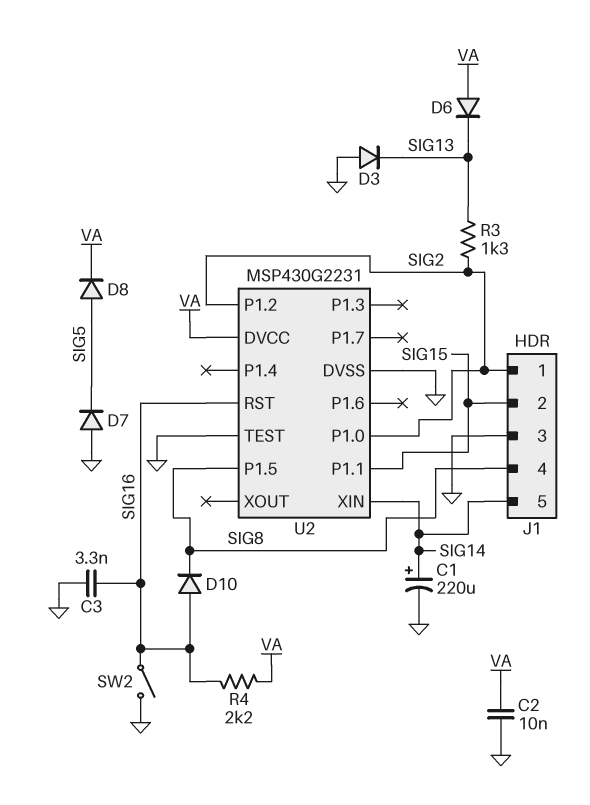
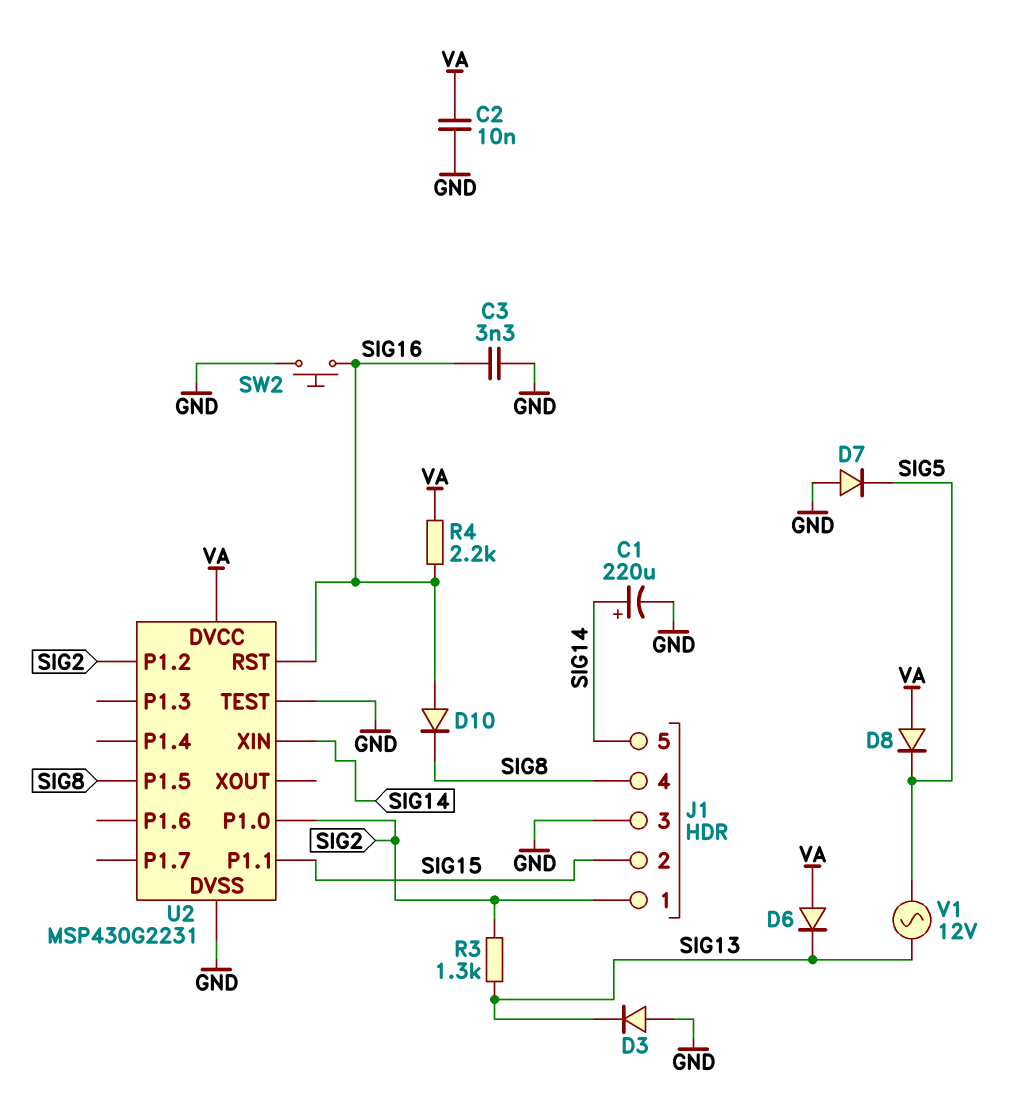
D8: diode (A SIG5, K VA) -> diode (A VA, K SIG5)
SW2: switch (GND, SIG16) -> button (GND, SIG16)
V1: none -> AC 12V (SIG5, SIG13)

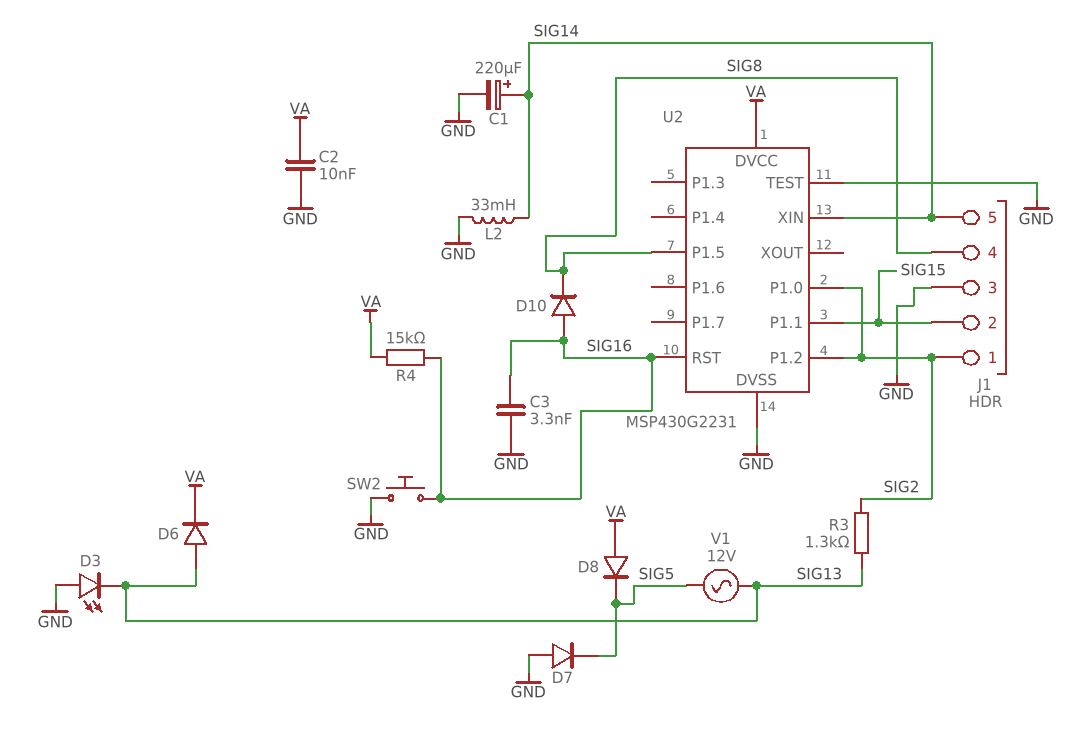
D3: diode (A GND, K SIG13) -> LED (A GND, K SIG13)
D6: diode (A VA, K SIG13) -> diode (A SIG13, K VA)
L2: none -> 33mH (GND, SIG14)
R4: 2.2k (SIG16, VA) -> 15k (SIG16, VA)

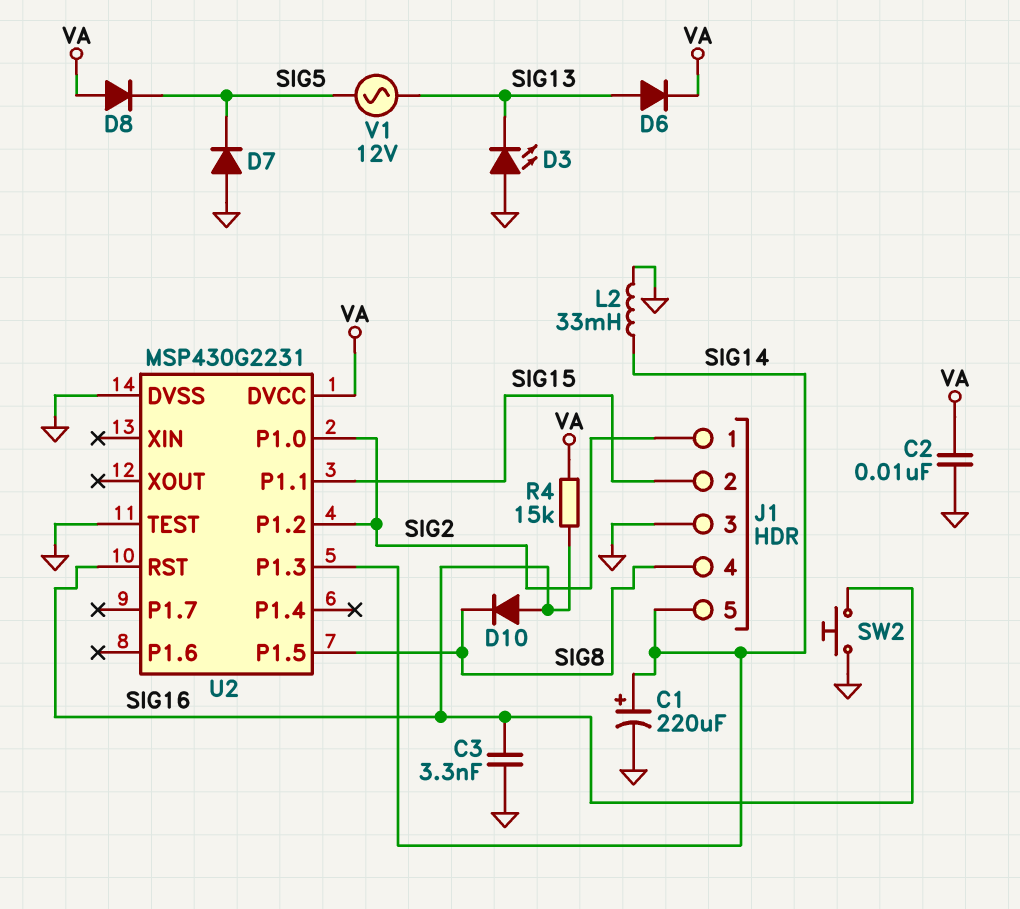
R3: 1.3k (SIG2, SIG13) -> none
U2 pin P1.3: none -> SIG14
U2 pin XIN: SIG14 -> none

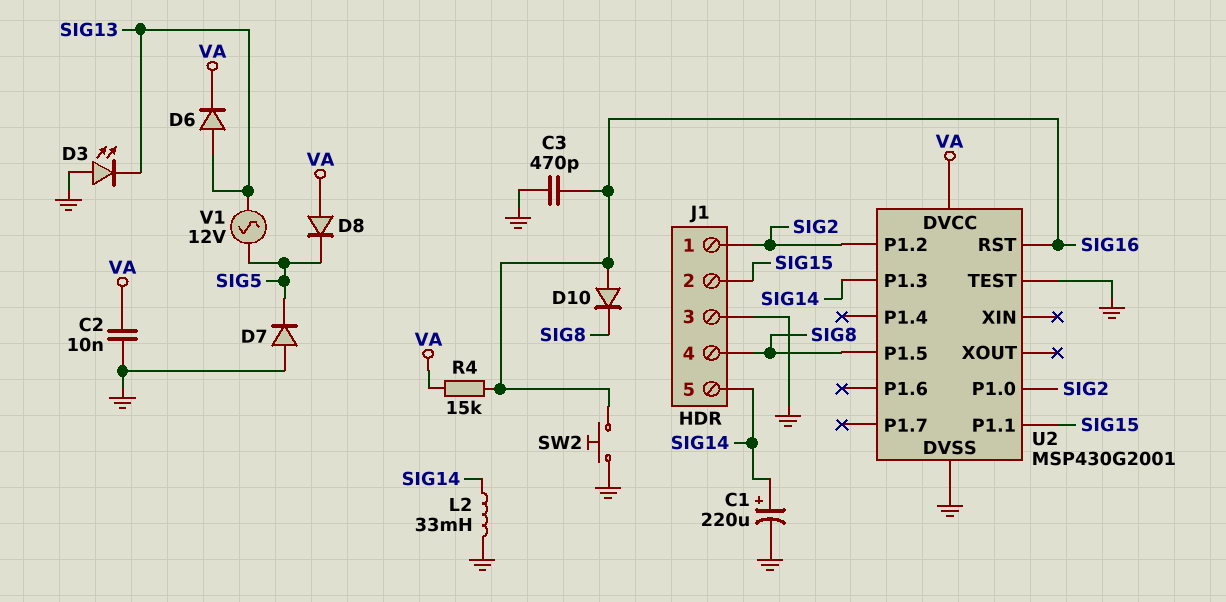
C3: 3.3nF (GND, SIG16) -> 470pF (GND, SIG16)
U2: MSP430G2231 -> MSP430G2001

